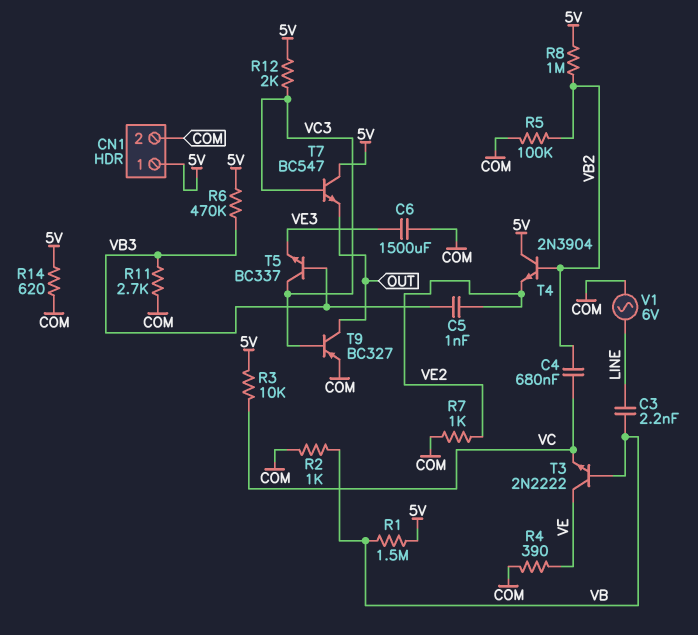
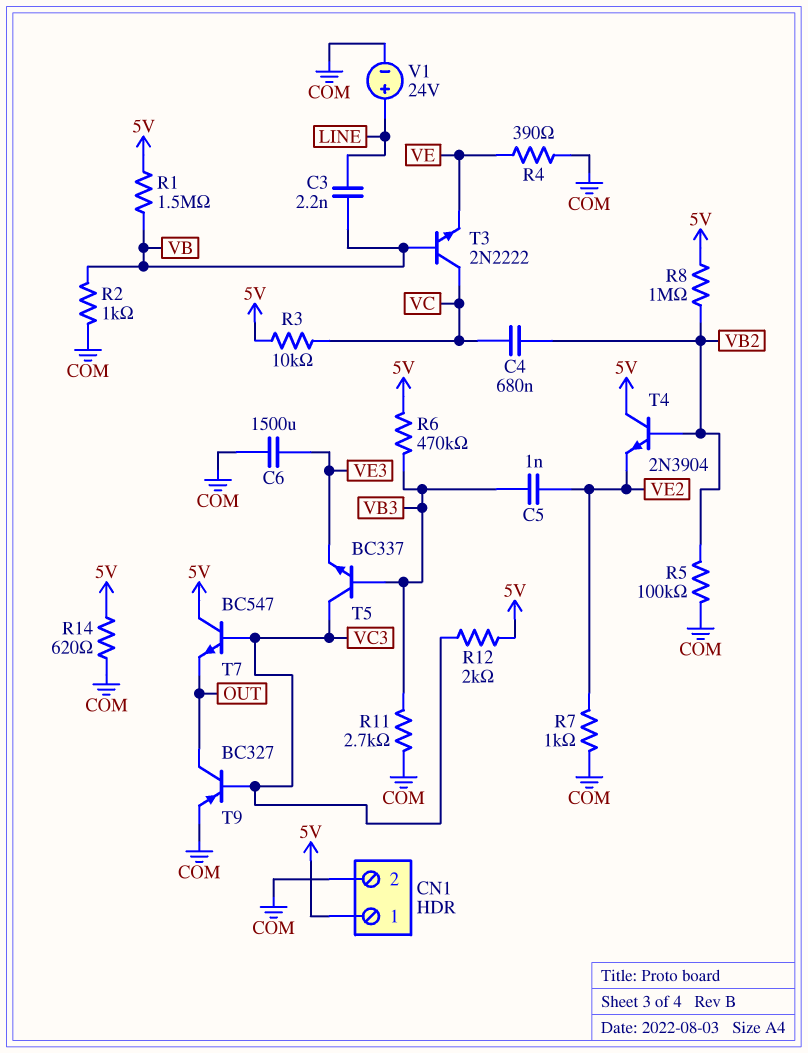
T3: NPN 2N2222 (B VB, C VE, E VC) -> NPN 2N2222 (B VB, C VC, E VE)
V1: AC 6V (COM, LINE) -> 24V (plus LINE, minus COM)

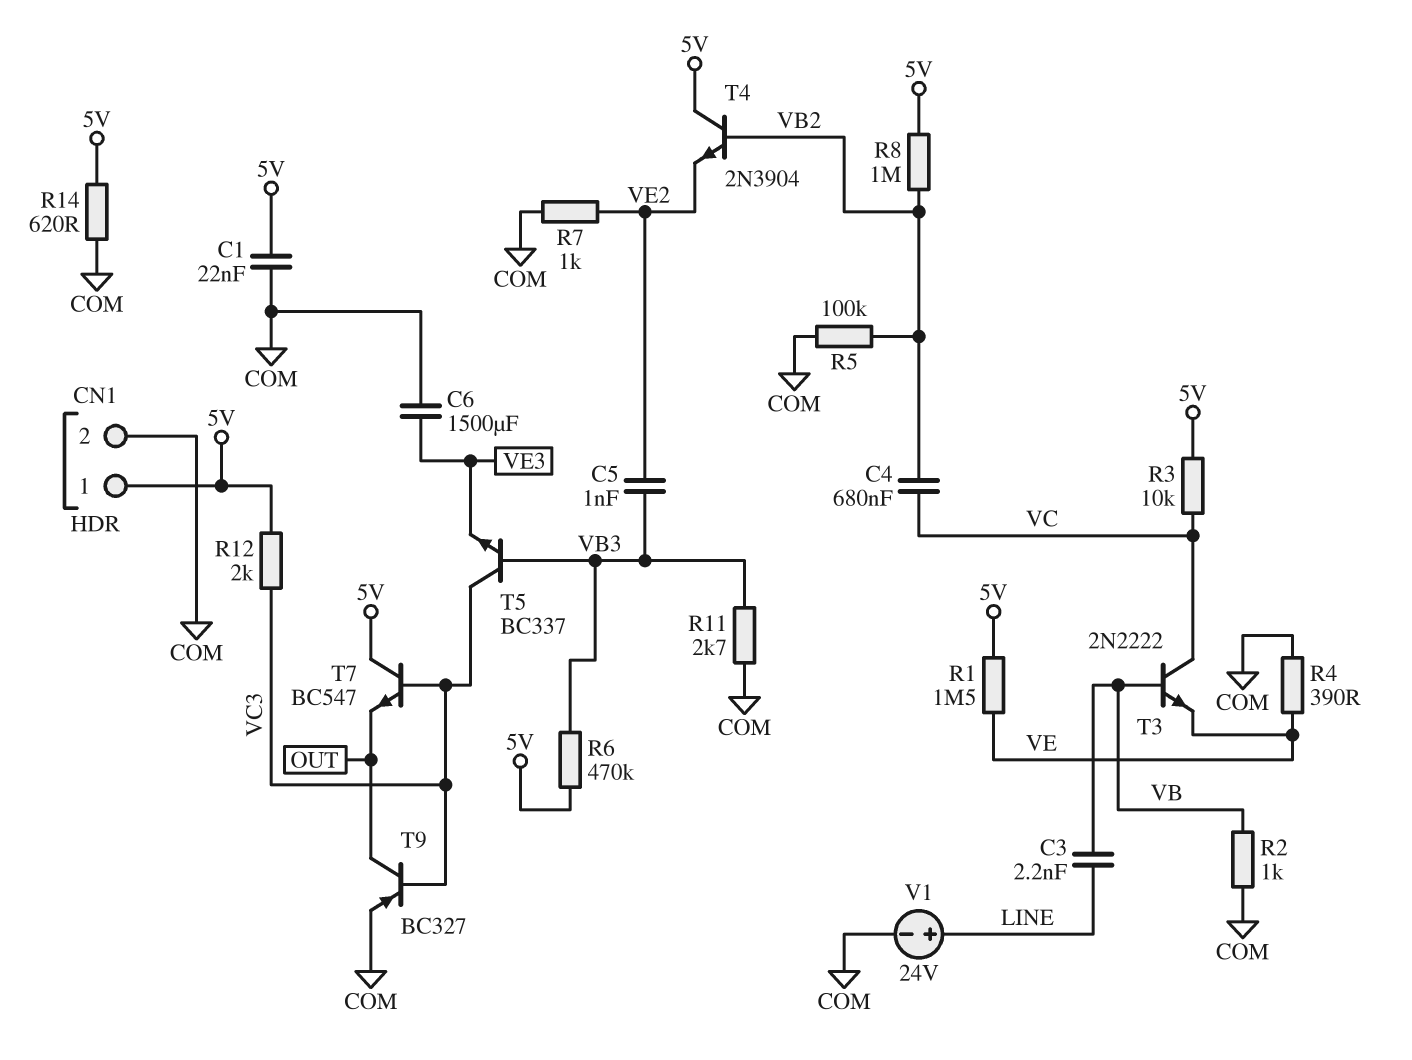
C1: none -> 22nF (5V, COM)
R1: 1.5M (5V, VB) -> 1.5M (5V, VE)

